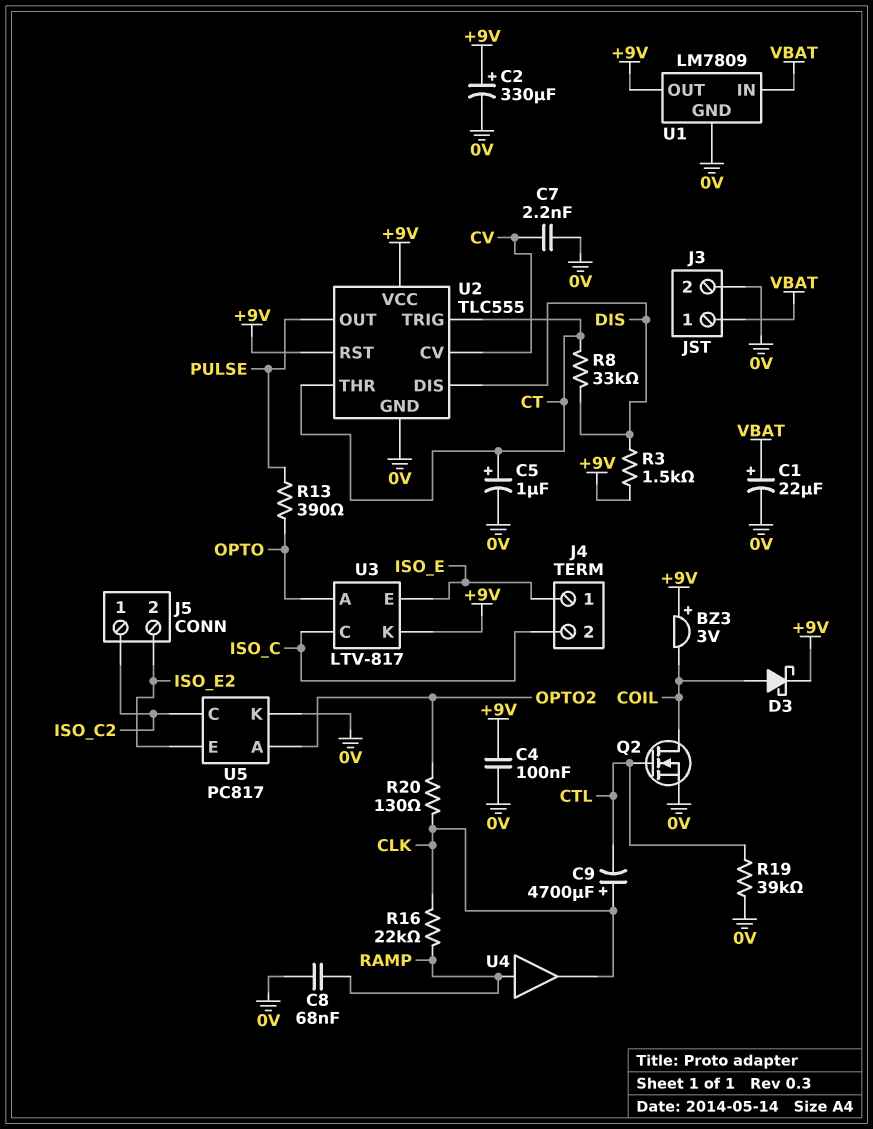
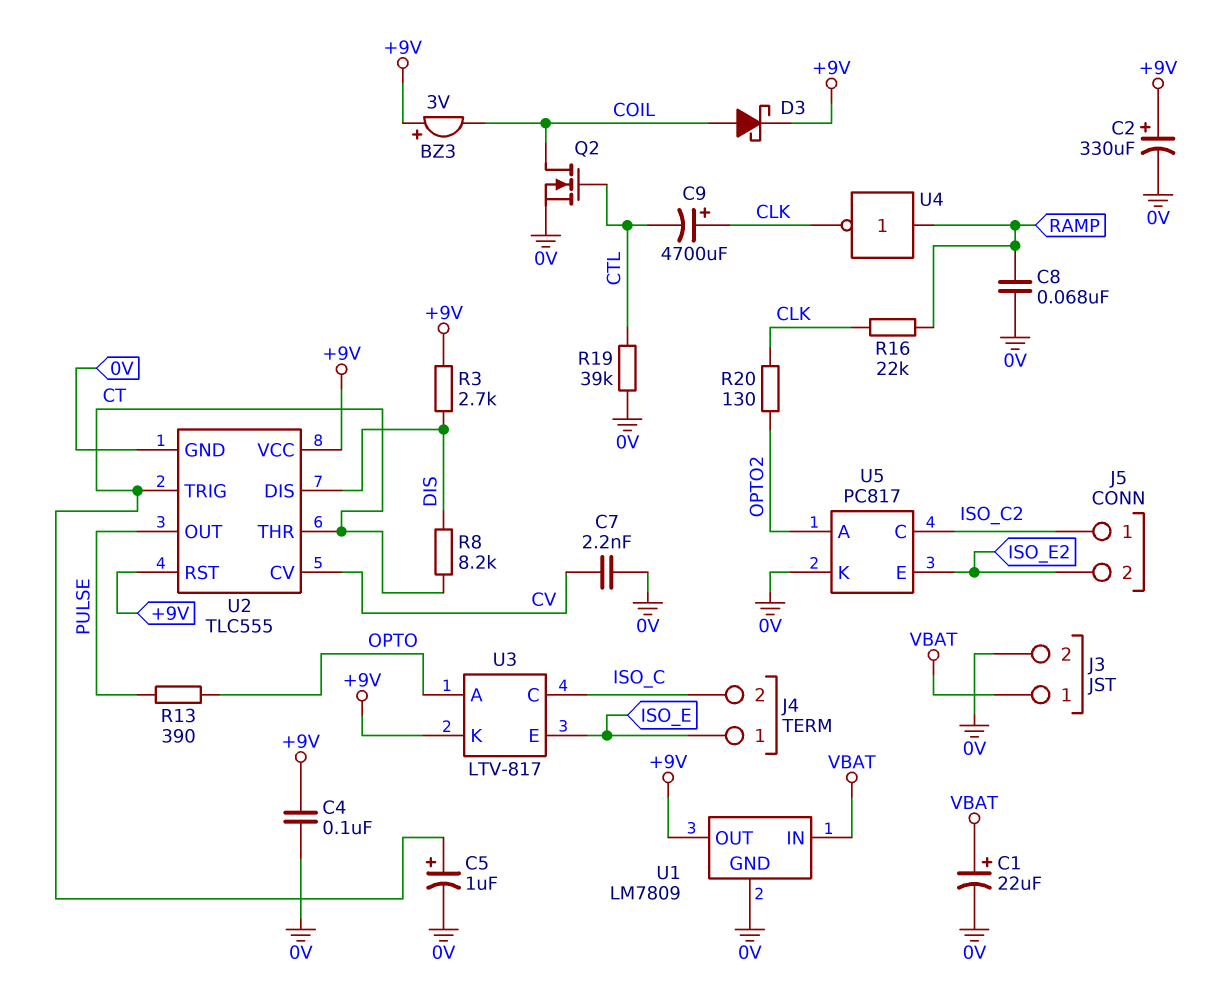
R3: 1.5k (+9V, DIS) -> 2.7k (+9V, DIS)
R8: 33k (CT, DIS) -> 8.2k (CT, DIS)
U4: buffer (in RAMP, out CLK) -> NOT (in RAMP, out CLK)

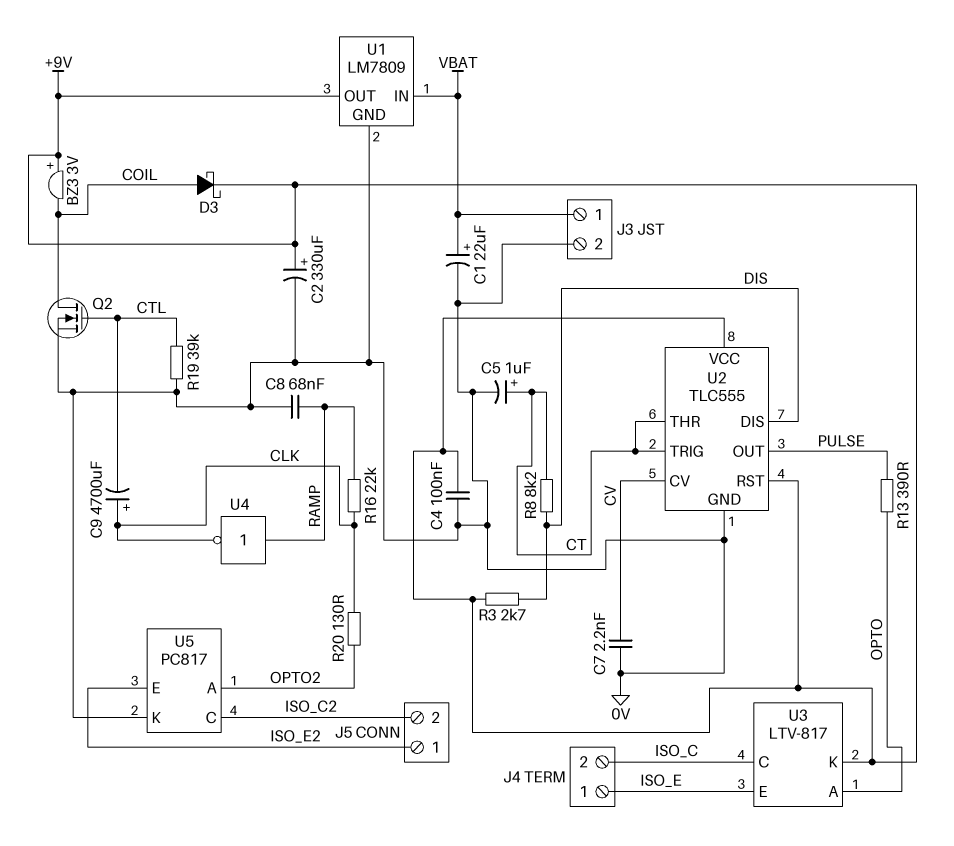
J5 pin 1: ISO_C2 -> ISO_E2
J5 pin 2: ISO_E2 -> ISO_C2

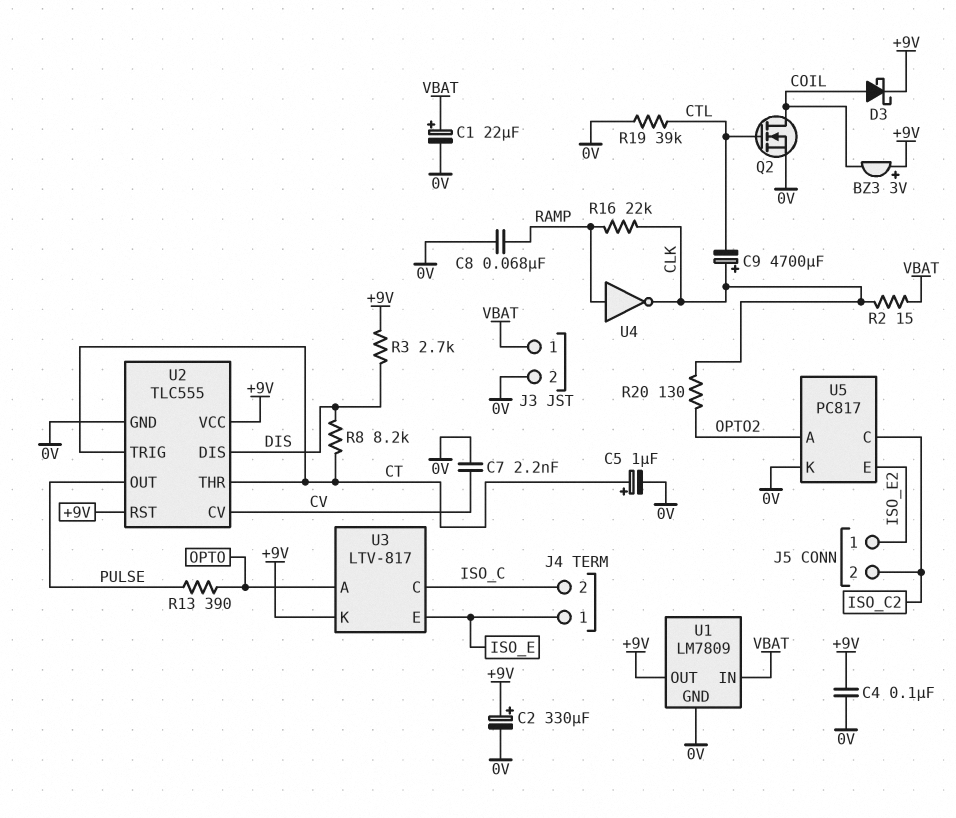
R2: none -> 15 (CLK, VBAT)

